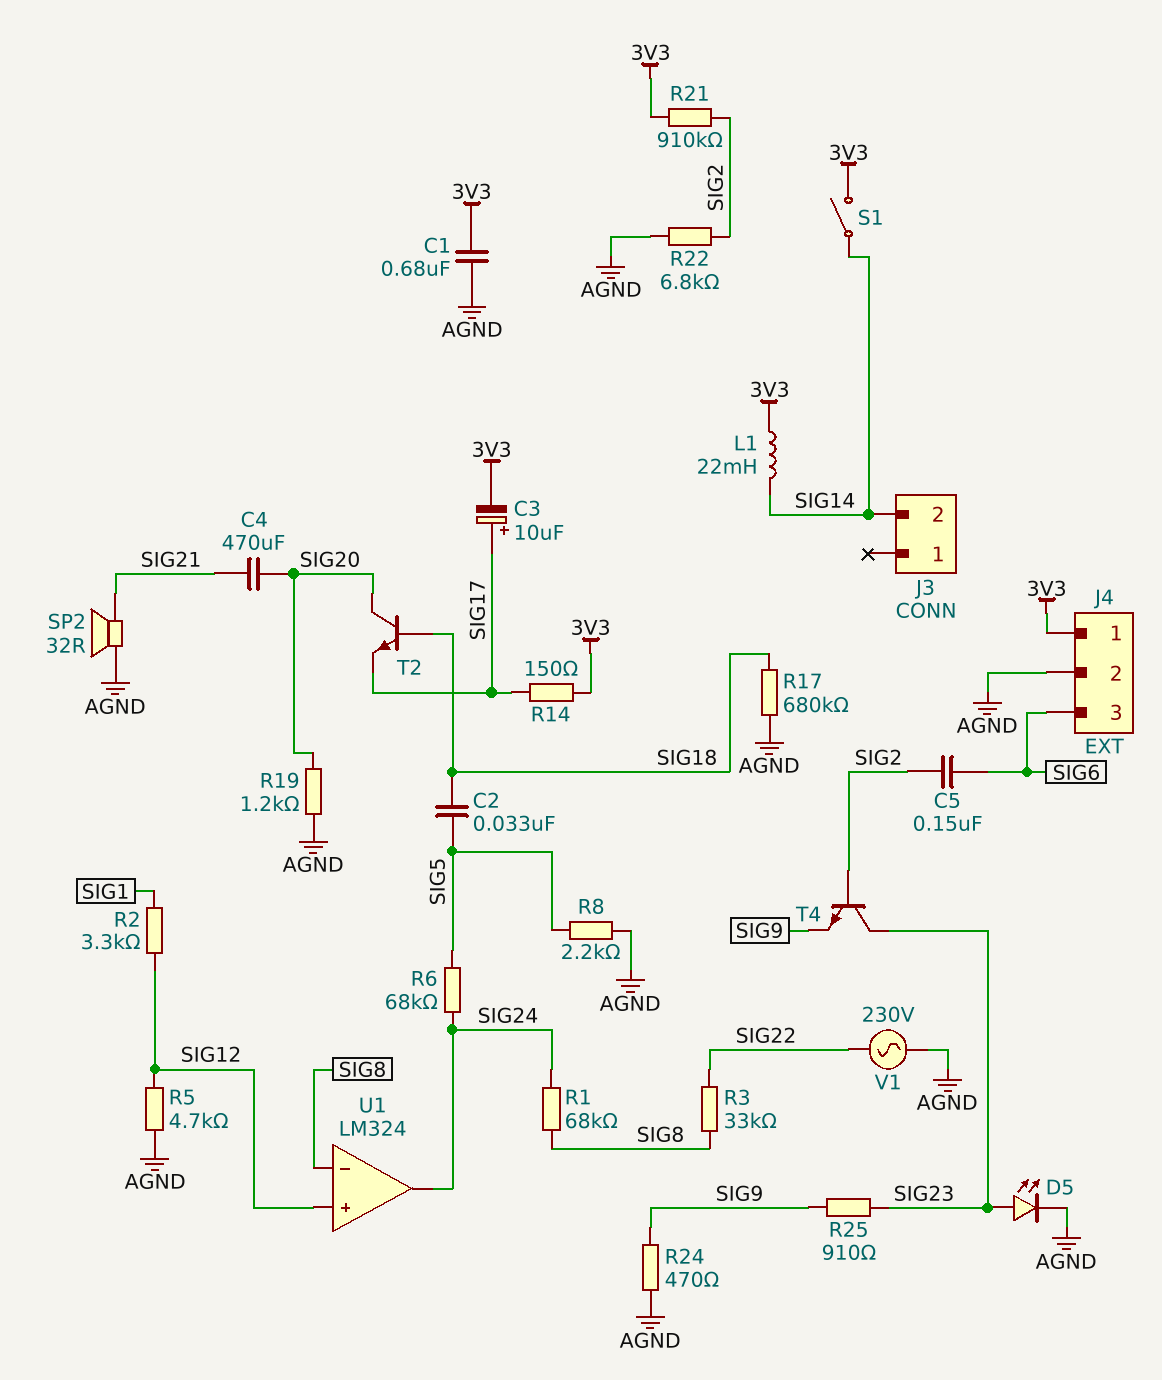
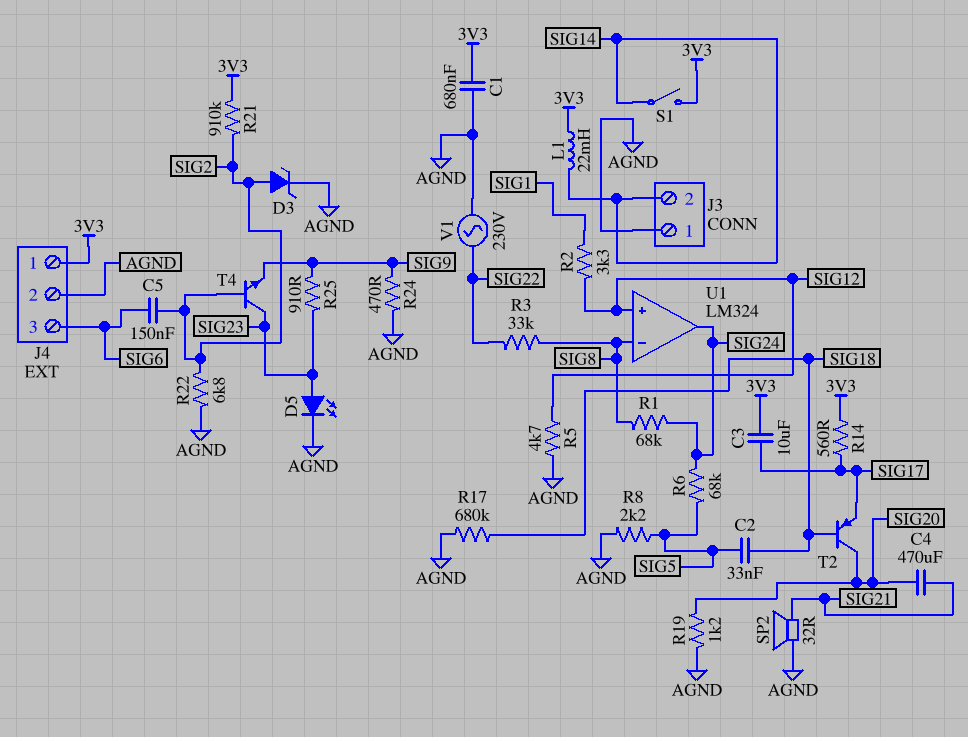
C3: 10uF (plus SIG17, minus 3V3) -> 10uF (3V3, SIG17)
D3: none -> zener (A SIG2, K AGND)
J3 pin 1: none -> AGND
R14: 150 (3V3, SIG17) -> 560 (3V3, SIG17)
T2: NPN (B SIG18, C SIG20, E SIG17) -> PNP (B SIG18, C SIG20, E SIG17)

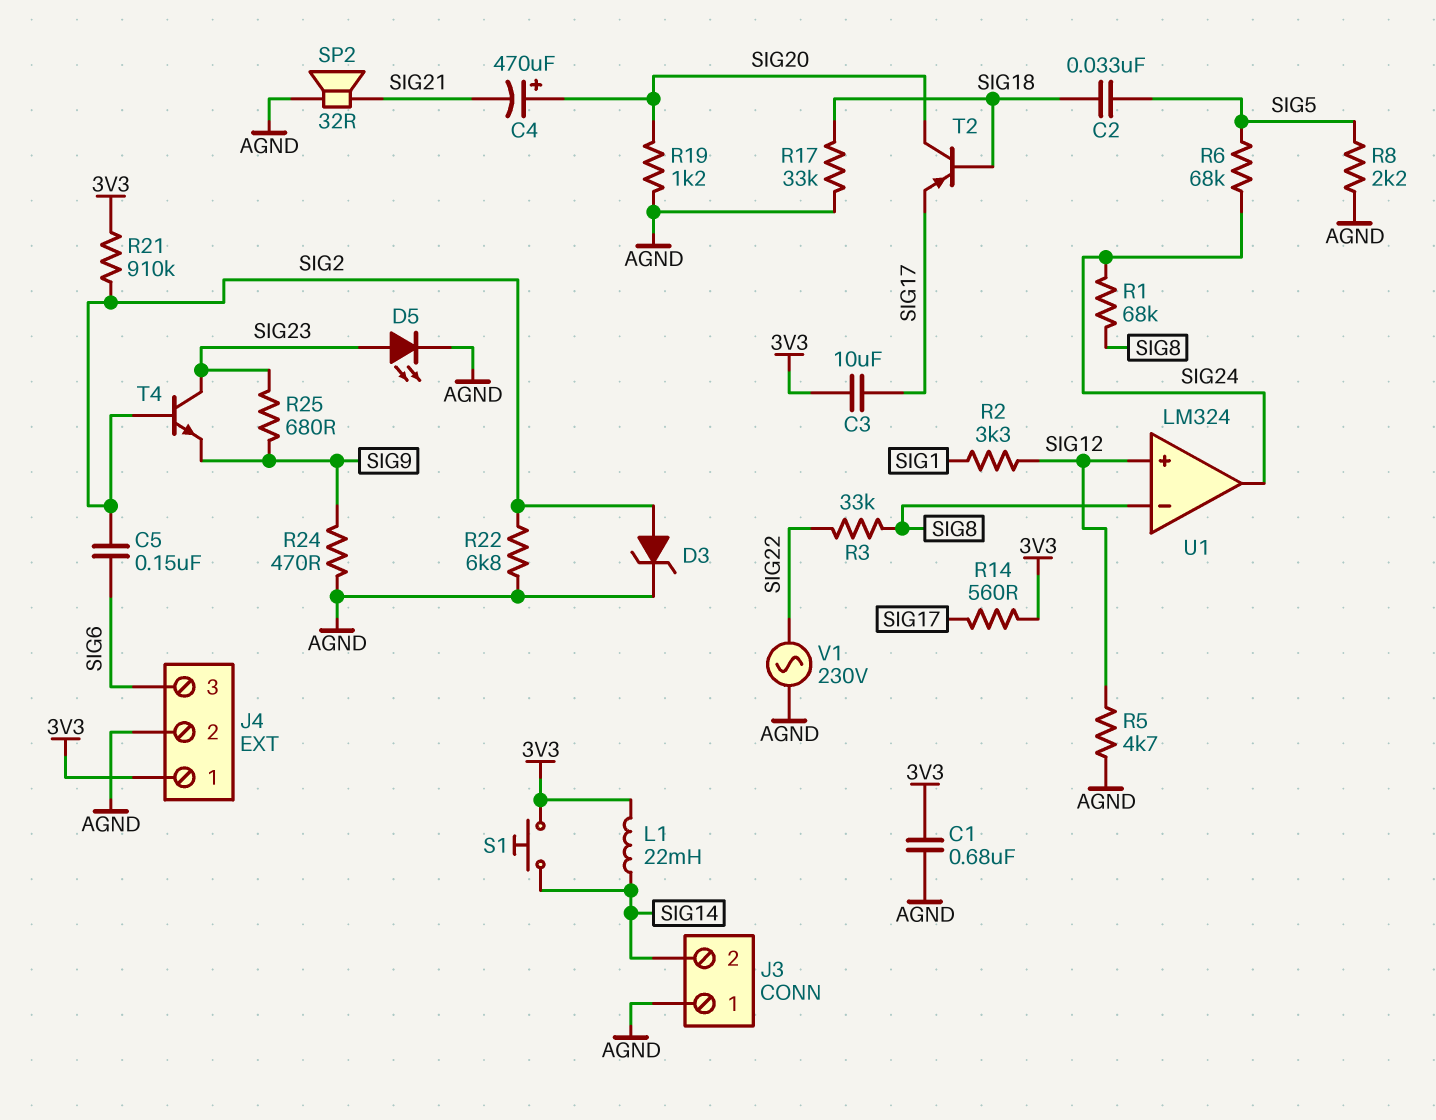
C4: 470uF (SIG20, SIG21) -> 470uF (plus SIG20, minus SIG21)
R17: 680k (AGND, SIG18) -> 33k (AGND, SIG18)
R25: 910 (SIG9, SIG23) -> 680 (SIG9, SIG23)
S1: switch (3V3, SIG14) -> button (3V3, SIG14)

